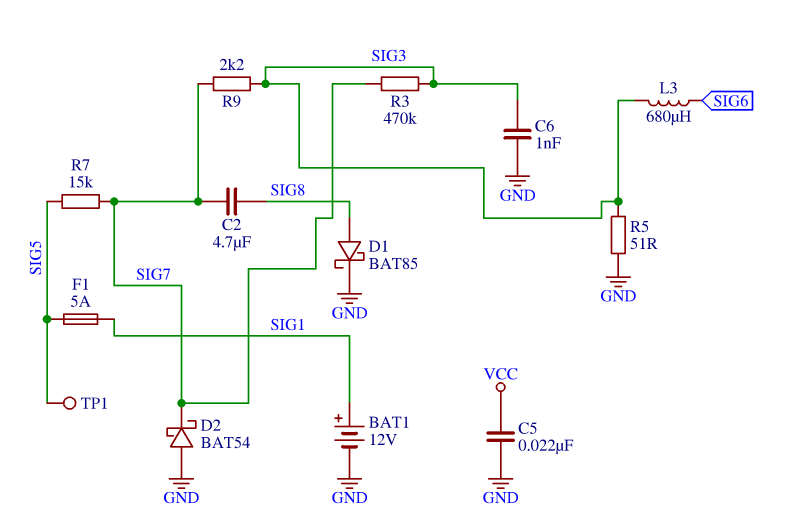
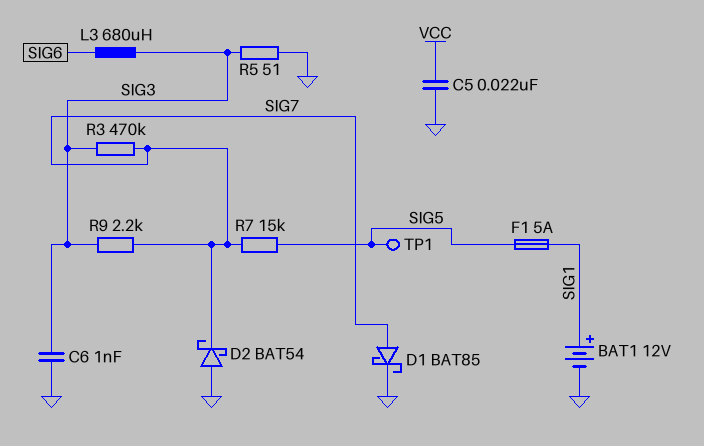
C2: 4.7uF (SIG7, SIG8) -> none
D1: schottky BAT85 (A SIG8, K GND) -> schottky BAT85 (A SIG7, K GND)

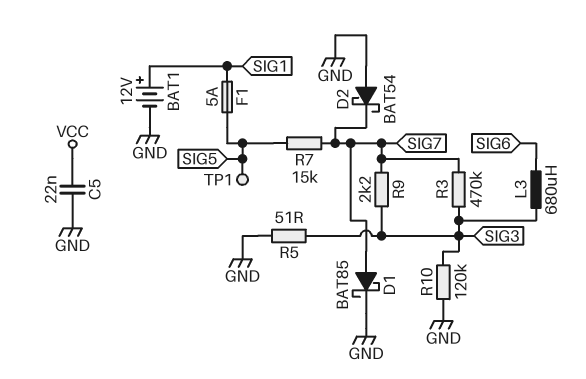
C6: 1nF (GND, SIG3) -> none
R10: none -> 120k (GND, SIG3)

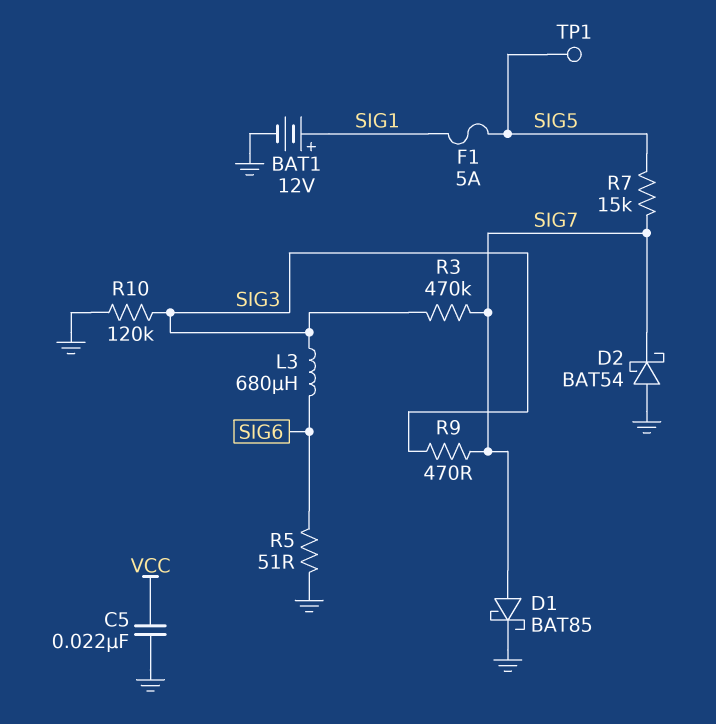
R5: 51 (GND, SIG3) -> 51 (GND, SIG6)
R9: 2.2k (SIG3, SIG7) -> 470 (SIG3, SIG7)

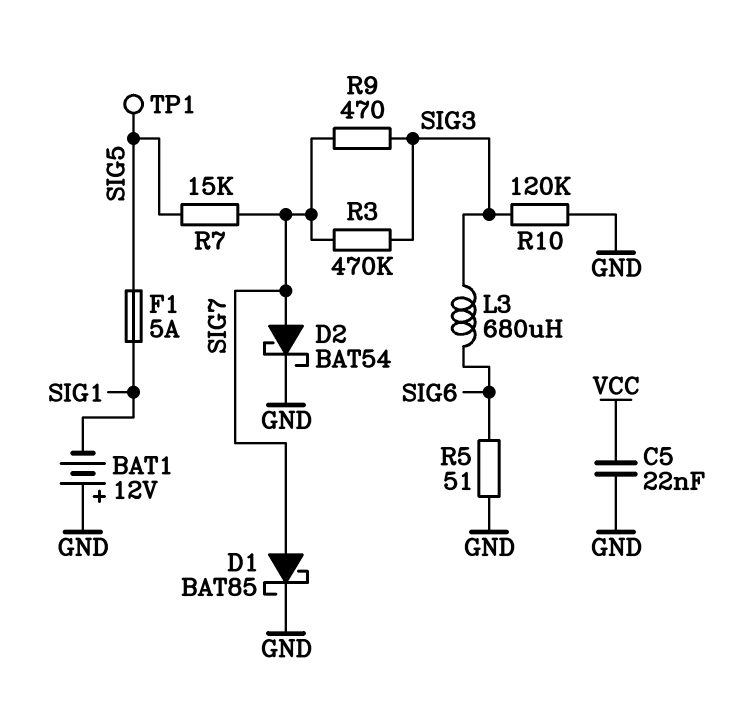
BAT1: 12V (plus SIG1, minus GND) -> 12V (plus GND, minus SIG1)
D2: schottky BAT54 (A GND, K SIG7) -> schottky BAT54 (A SIG7, K GND)

